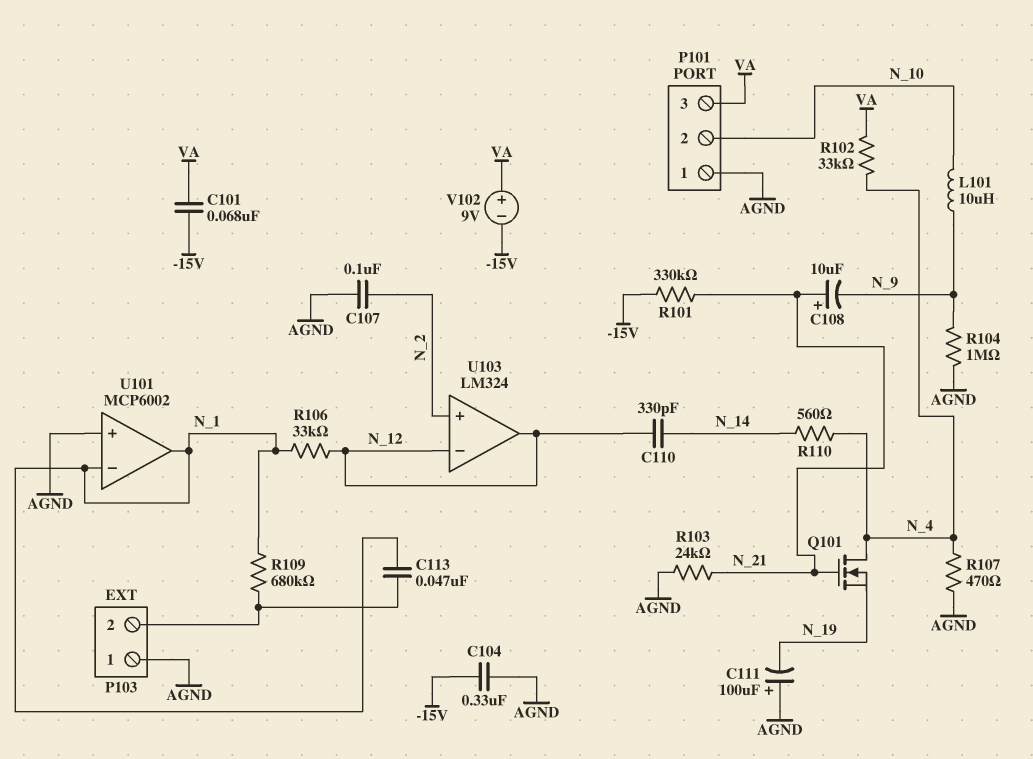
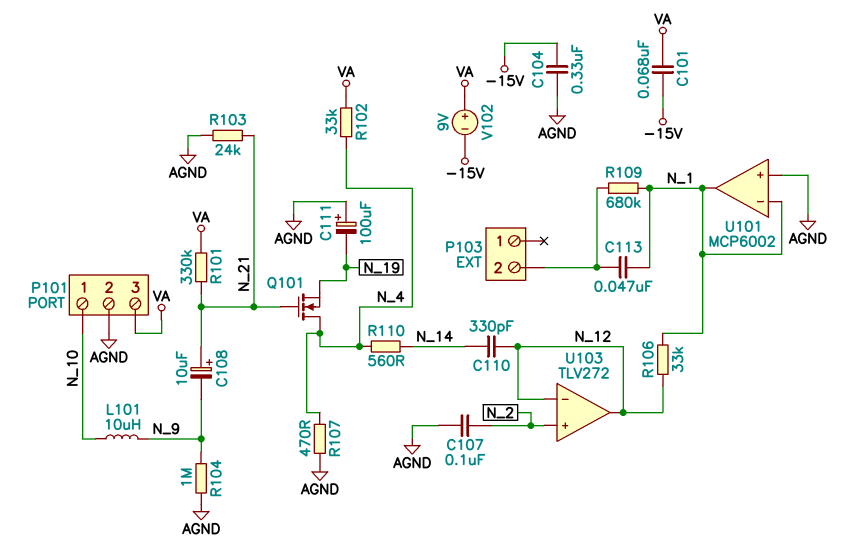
P101 pin 1: AGND -> N_10
P101 pin 2: N_10 -> AGND
P103 pin 1: AGND -> none
R101: 330k (-15V, N_21) -> 330k (N_21, VA)
U103: LM324 -> TLV272

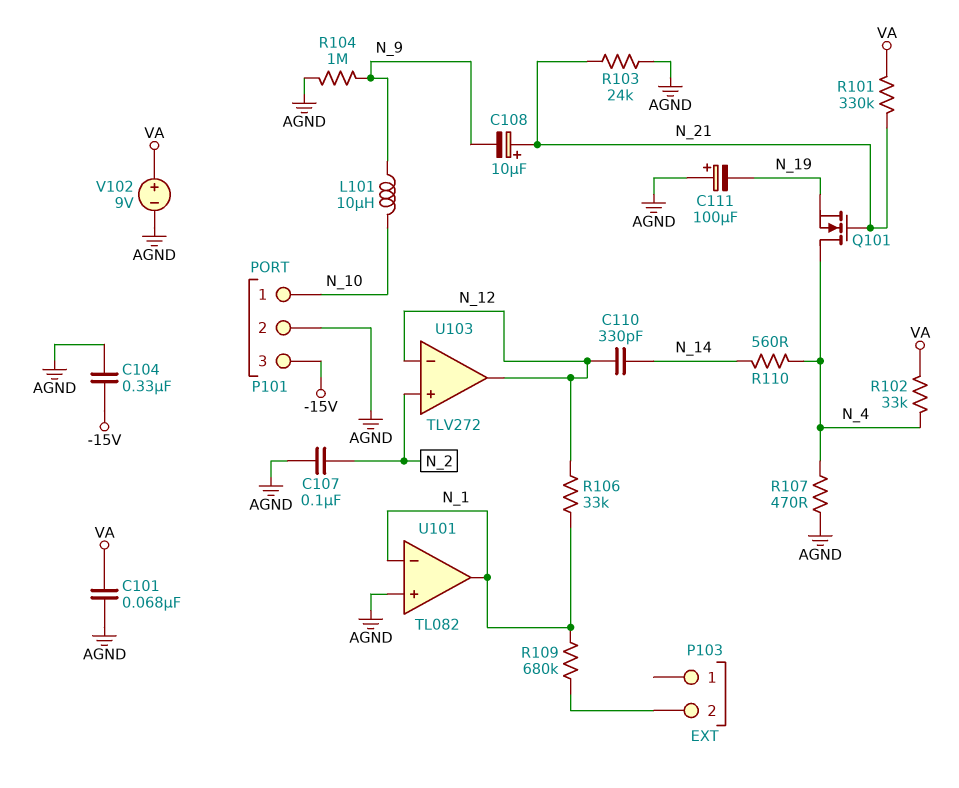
C101: 68nF (-15V, VA) -> 68nF (AGND, VA)
C113: 47nF (N_1, P103/2) -> none
P101 pin 3: VA -> -15V
U101: MCP6002 -> TL082
V102: 9V (plus VA, minus -15V) -> 9V (plus VA, minus AGND)

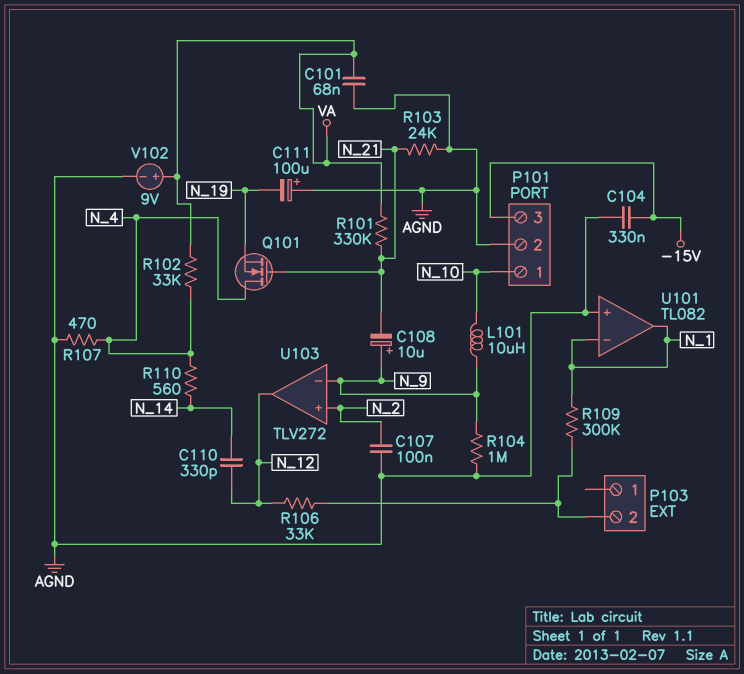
C108: 10uF (plus N_21, minus N_9) -> 10uF (plus N_9, minus N_21)
R106: 33k (N_1, N_12) -> 33k (N_12, P103/2)
R109: 680k (N_1, P103/2) -> 300k (N_1, P103/2)
U103 pin in-: N_12 -> N_9

